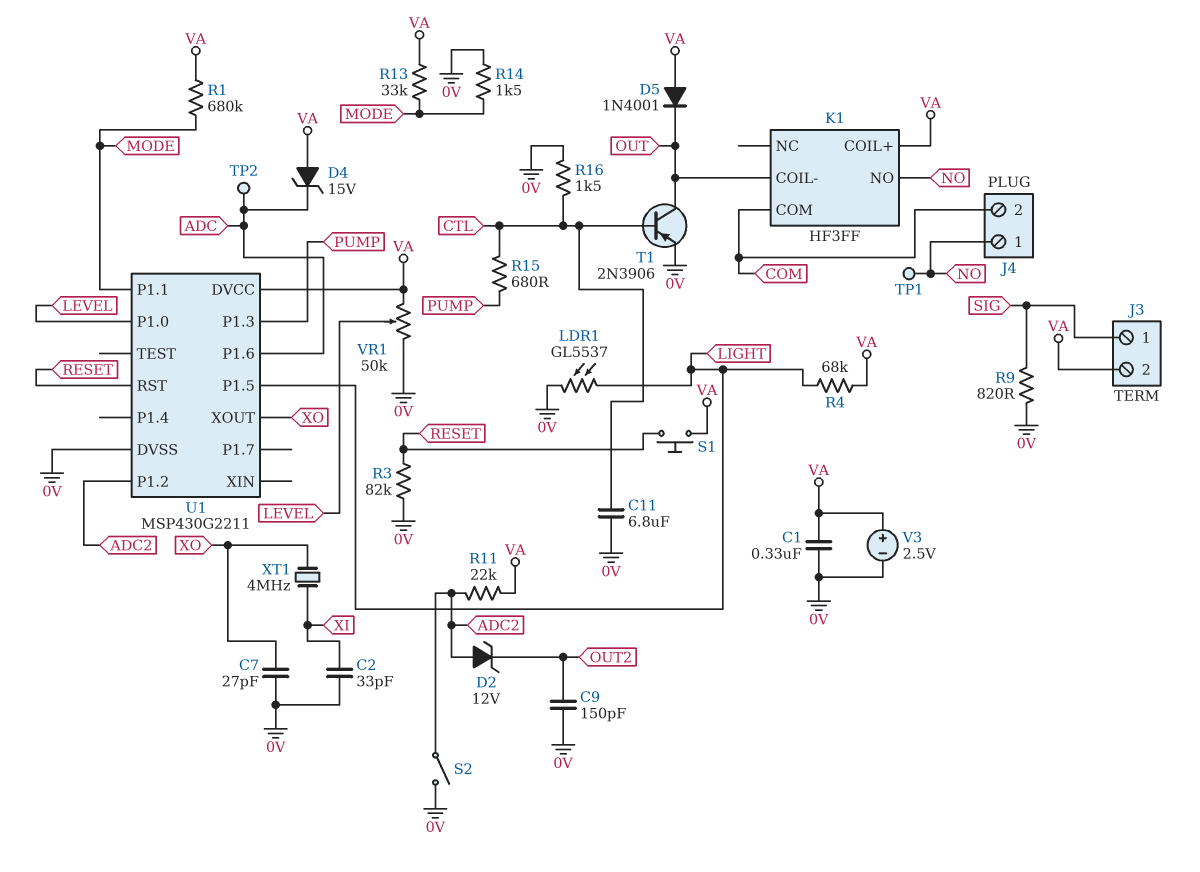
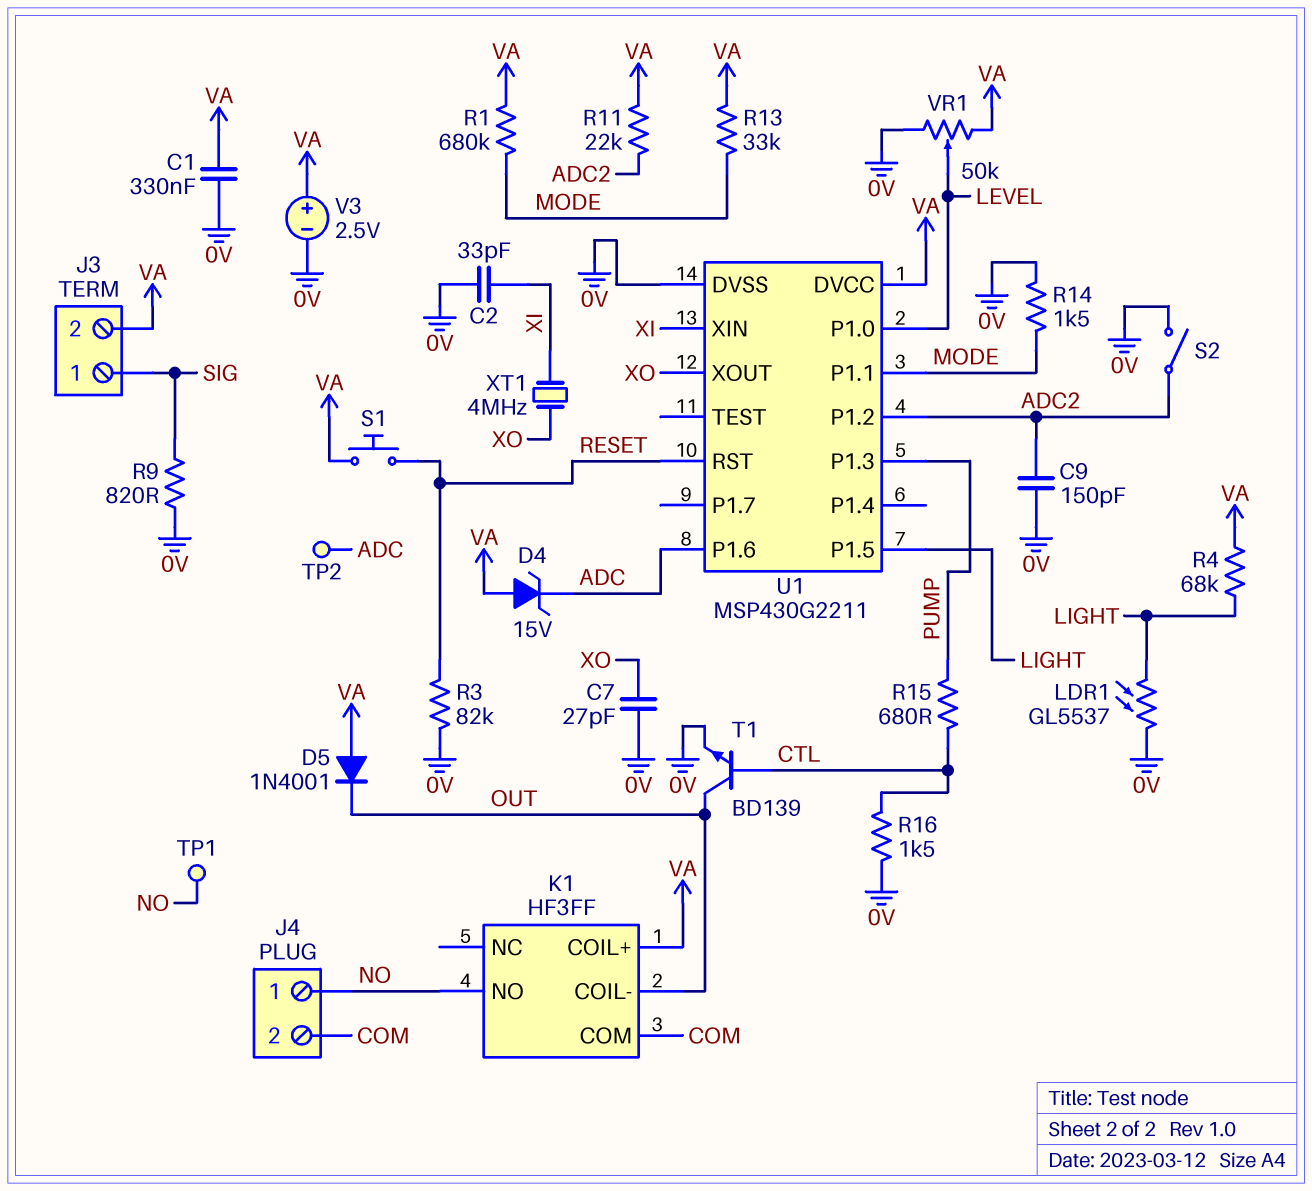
C9: 150pF (0V, OUT2) -> 150pF (0V, ADC2)
C11: 6.8uF (0V, CTL) -> none
D2: zener 12V (A ADC2, K OUT2) -> none
T1: PNP 2N3906 (B CTL, C OUT, E 0V) -> NPN BD139 (B CTL, C OUT, E 0V)
U1 pin XIN: none -> XI

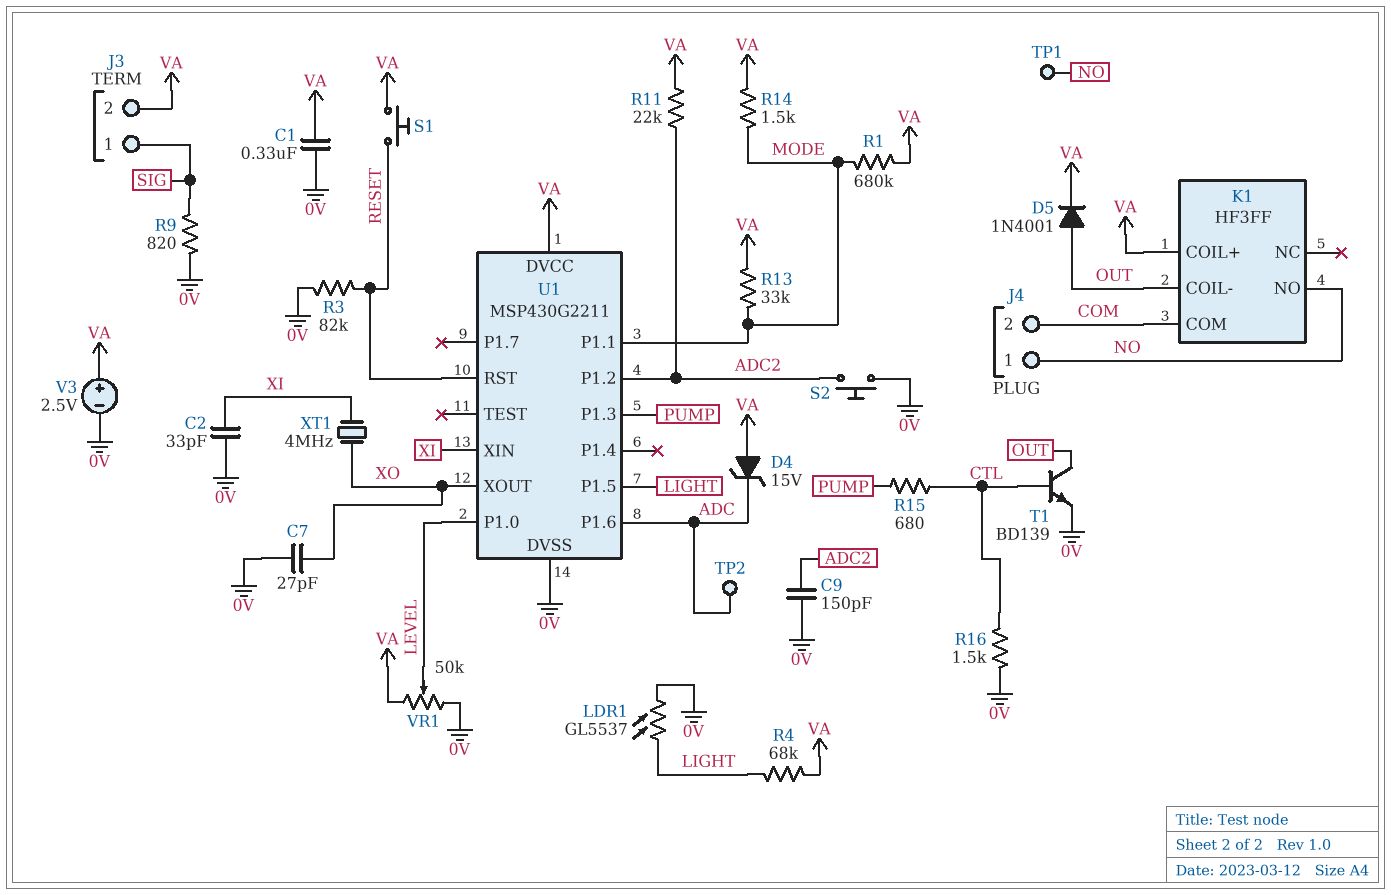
D5: diode 1N4001 (A VA, K OUT) -> diode 1N4001 (A OUT, K VA)
R14: 1.5k (0V, MODE) -> 1.5k (MODE, VA)
S2: switch (0V, ADC2) -> button (0V, ADC2)

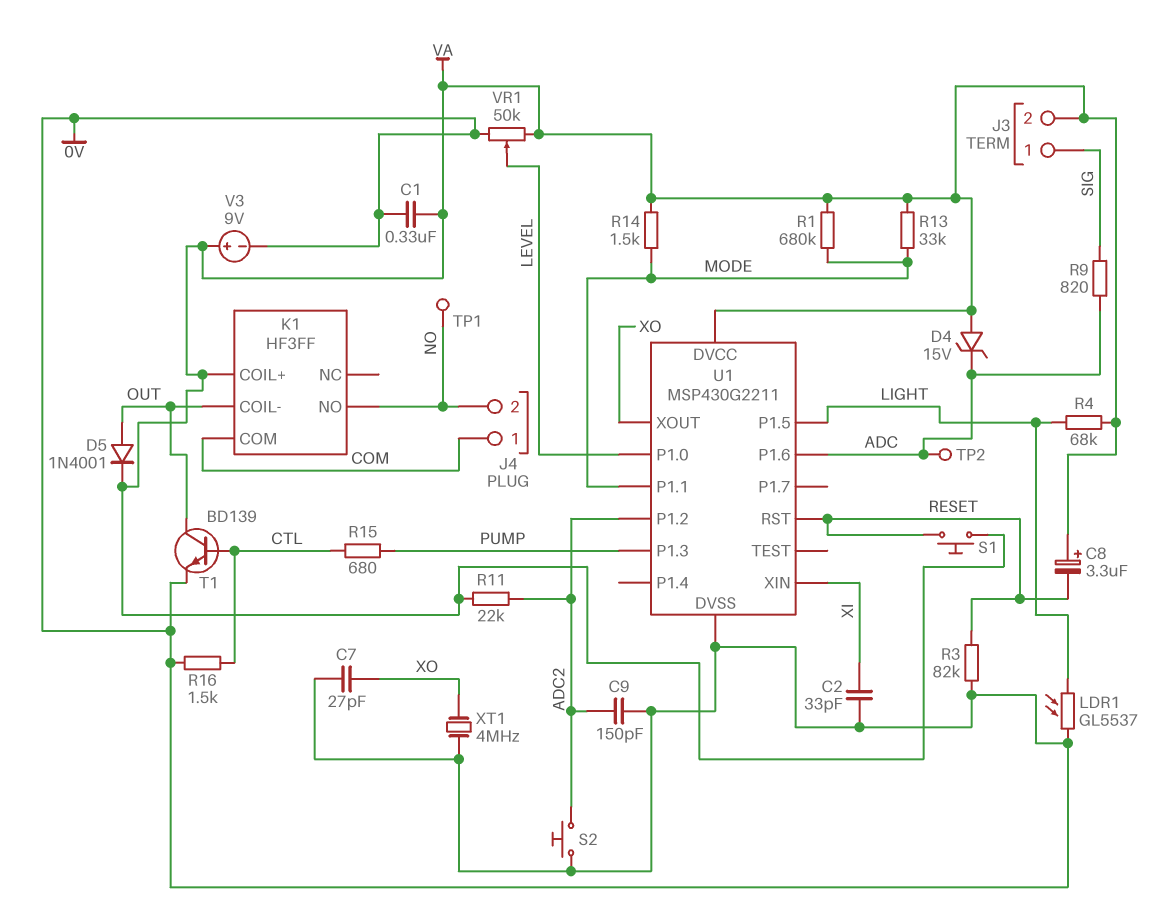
C8: none -> 3.3uF (plus VA, minus RESET)
J4 pin 1: NO -> COM
J4 pin 2: COM -> NO
R9: 820 (0V, SIG) -> 820 (ADC, SIG)
V3: 2.5V (plus VA, minus 0V) -> 9V (plus VA, minus 0V)
XT1: 4MHz (XI, XO) -> 4MHz (0V, XO)

